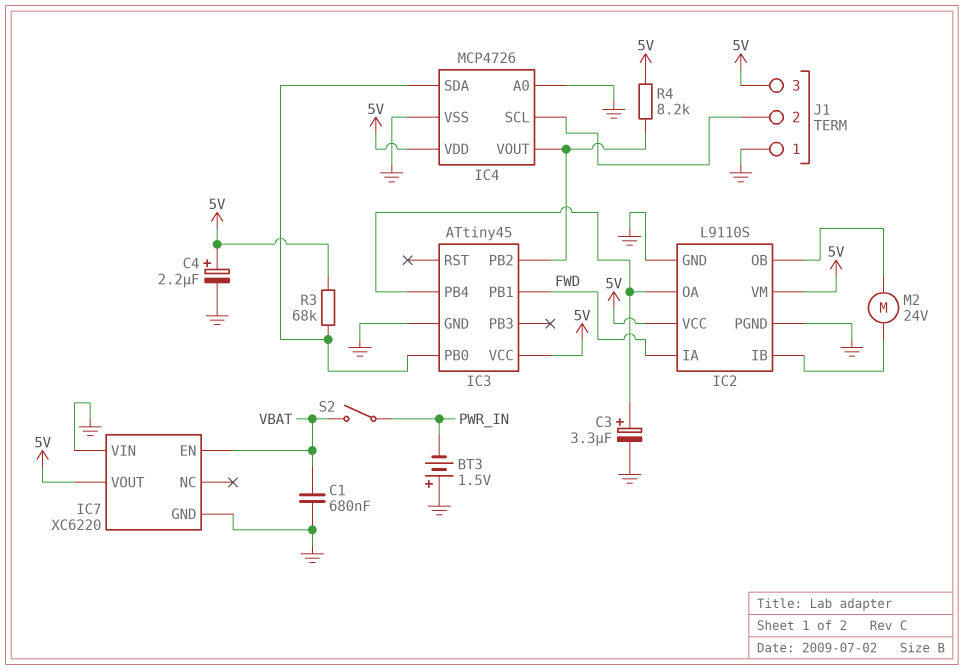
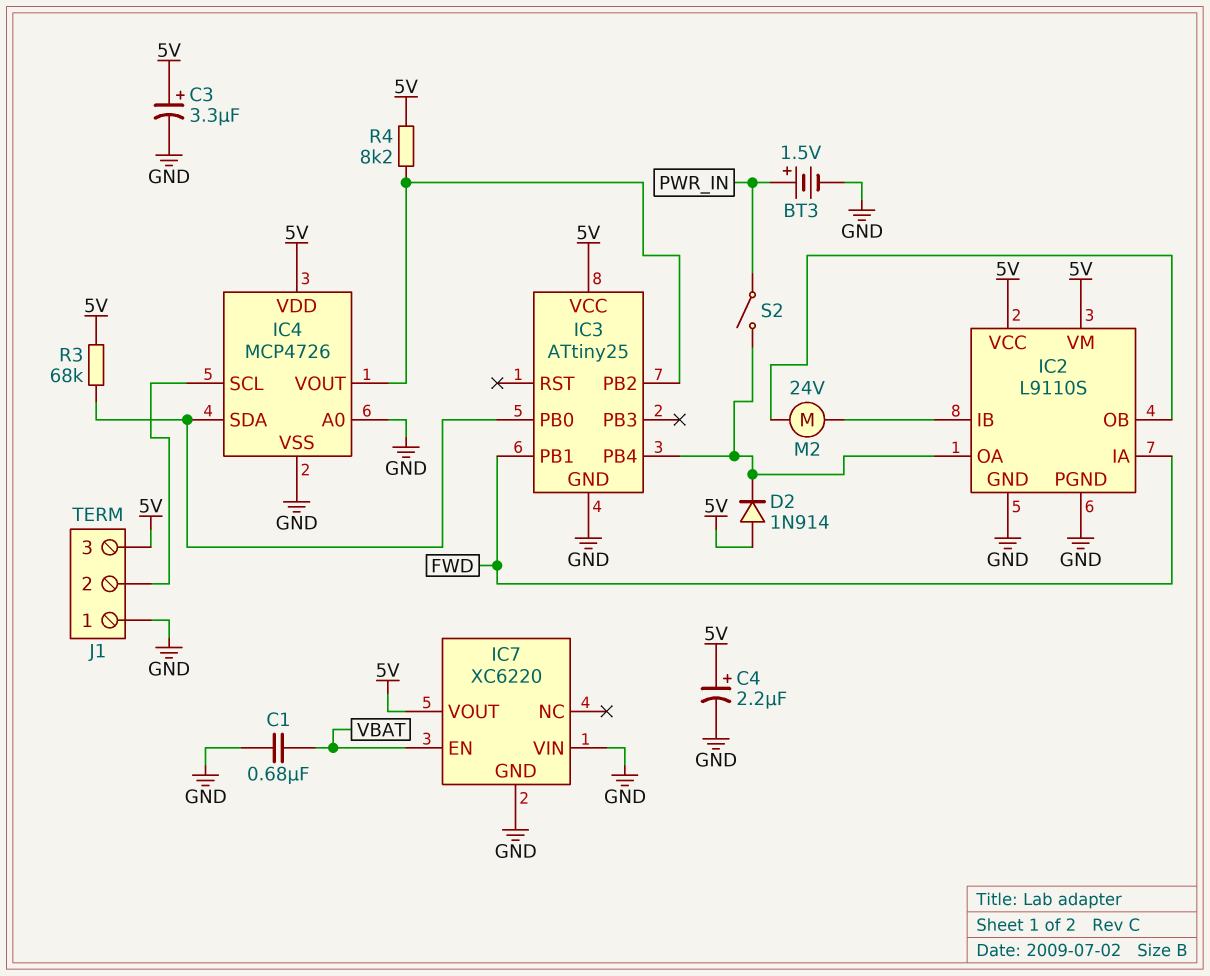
BT3: 1.5V (plus GND, minus PWR_IN) -> 1.5V (plus PWR_IN, minus GND)
C3: 3.3uF (plus IC2/OA, minus GND) -> 3.3uF (plus 5V, minus GND)
D2: none -> diode 1N914 (A 5V, K IC2/OA)
IC3: ATtiny45 -> ATtiny25
S2: switch (PWR_IN, VBAT) -> switch (IC2/OA, PWR_IN)

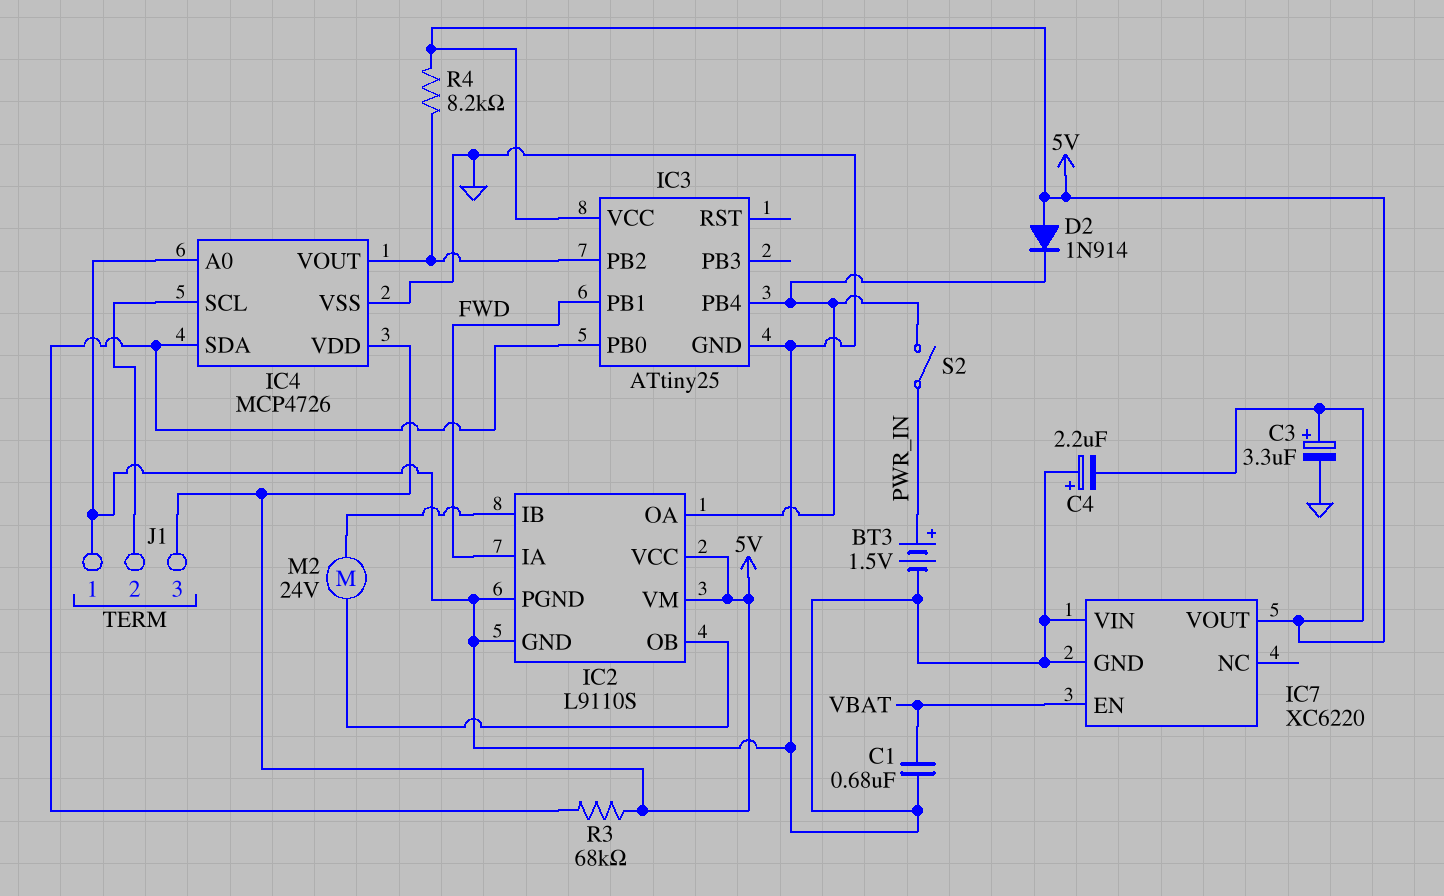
C4: 2.2uF (plus 5V, minus GND) -> 2.2uF (plus GND, minus 5V)

